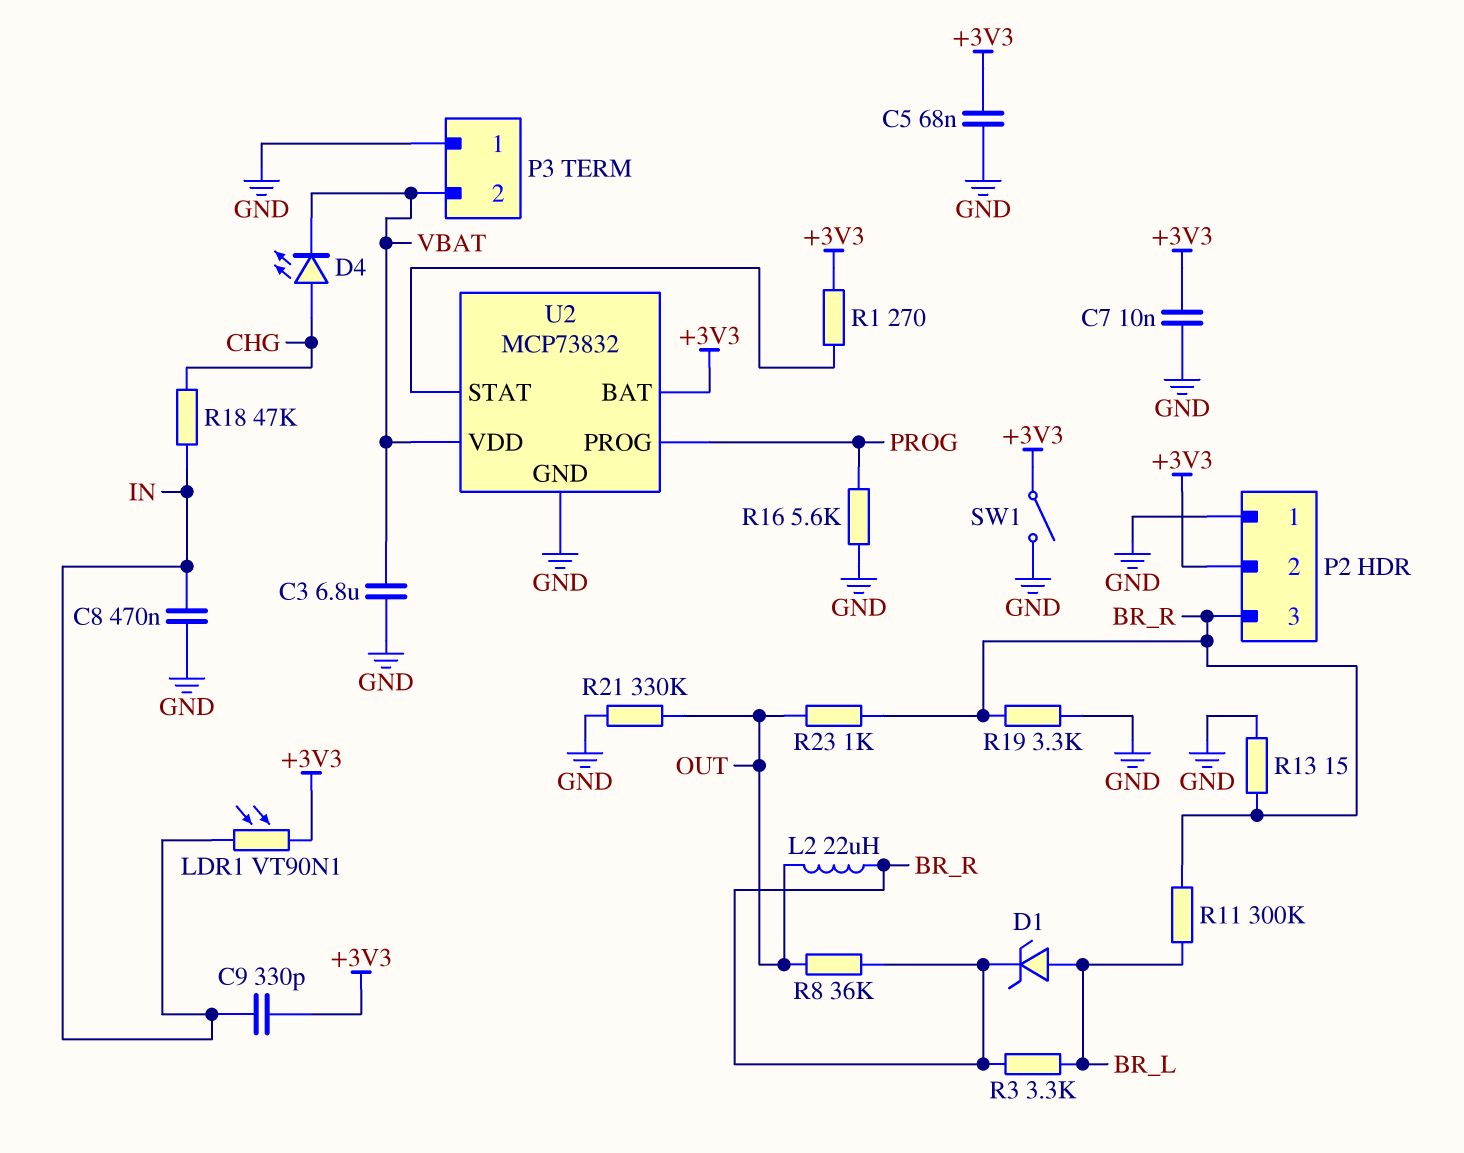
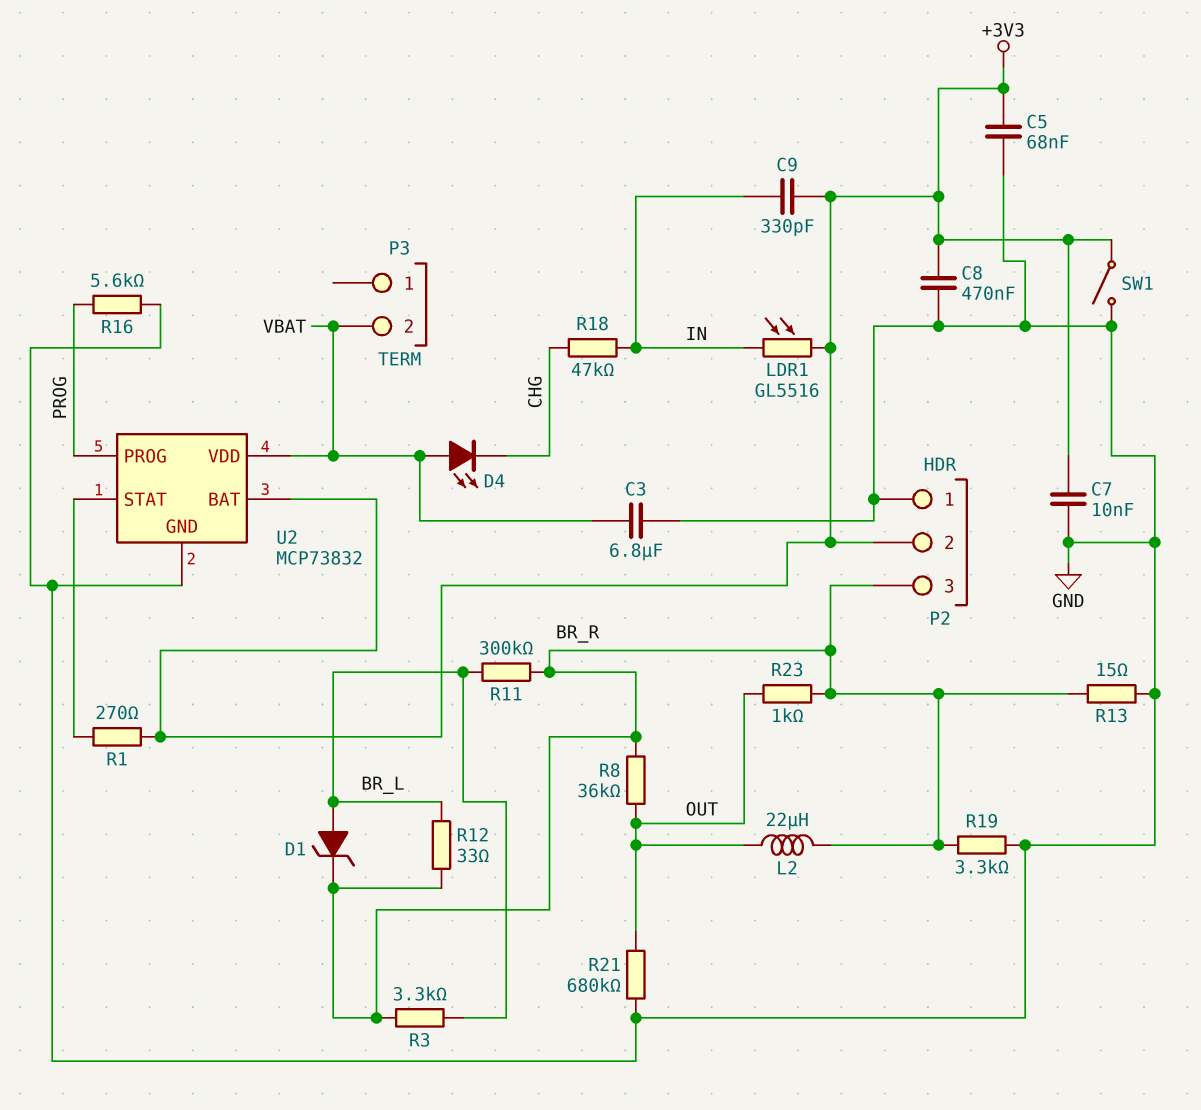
C8: 470nF (GND, IN) -> 470nF (+3V3, GND)
D4: LED (A CHG, K VBAT) -> LED (A VBAT, K CHG)
LDR1: VT90N1 (+3V3, IN) -> GL5516 (+3V3, IN)
P3 pin 1: GND -> none
R12: none -> 33 (BR_L, BR_R)
R21: 330k (GND, OUT) -> 680k (GND, OUT)

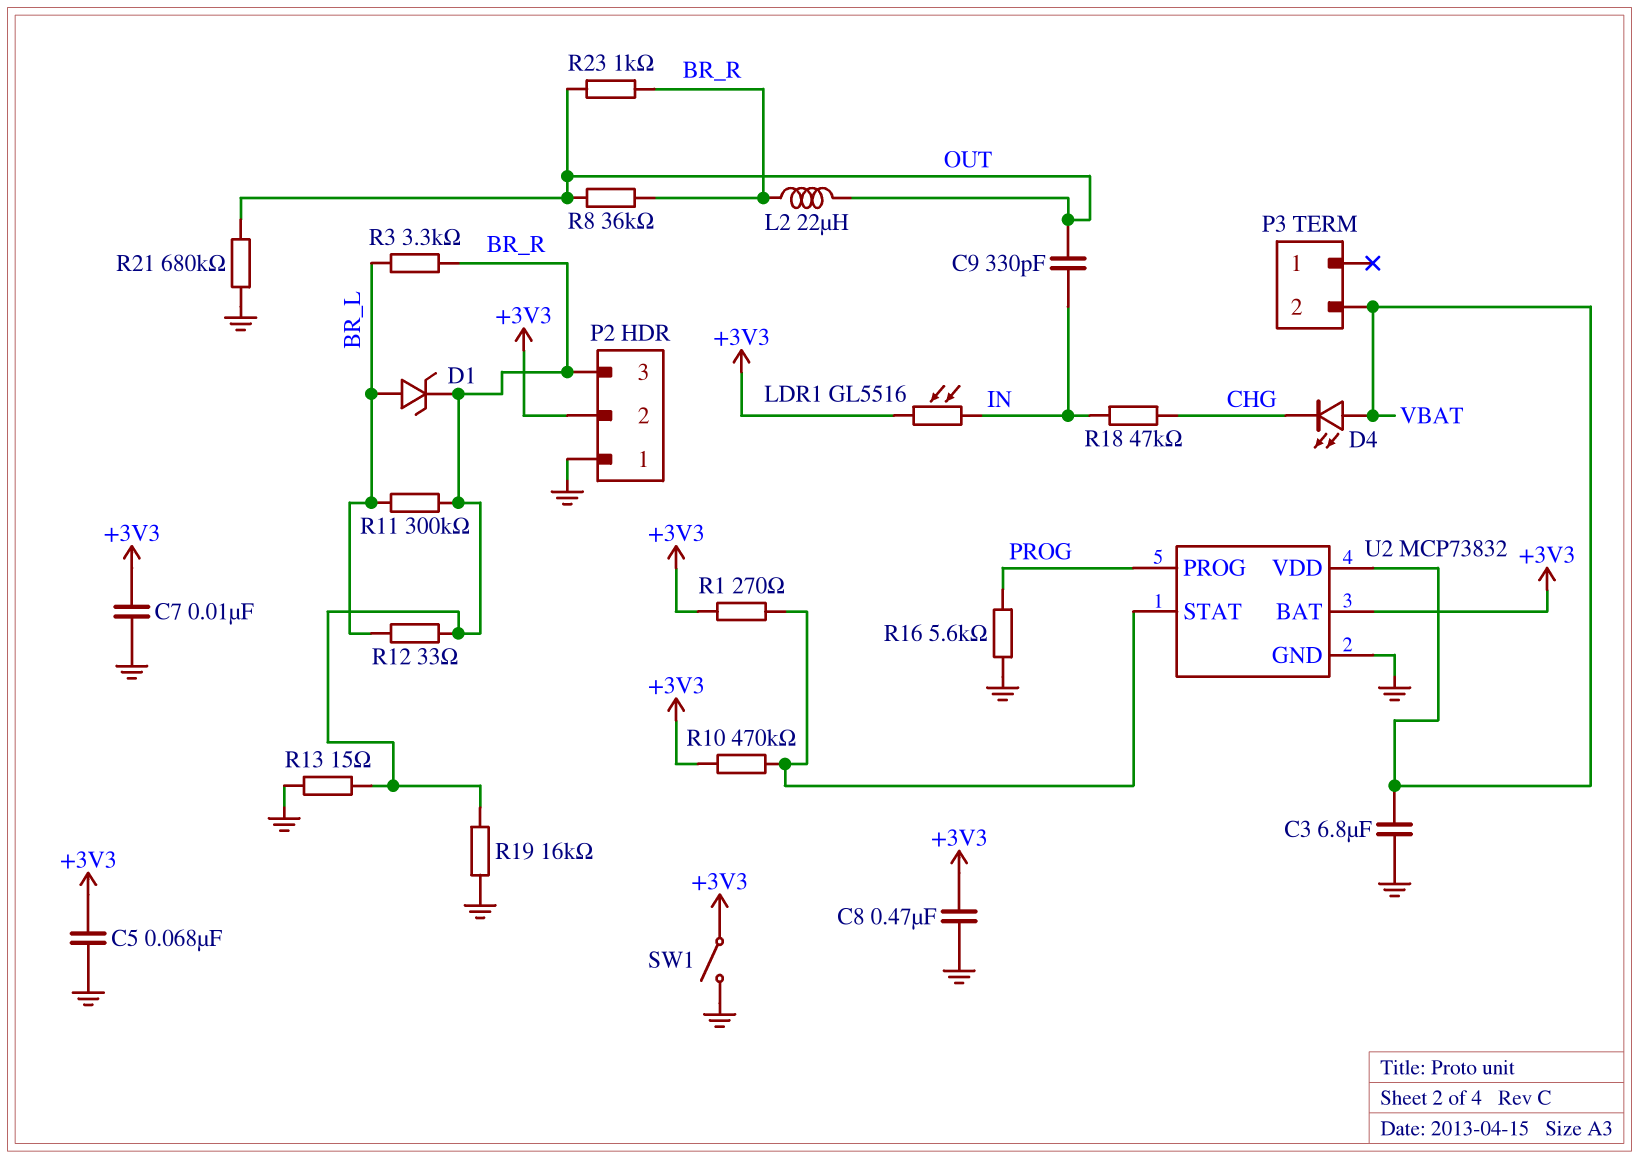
C9: 330pF (+3V3, IN) -> 330pF (IN, OUT)
R10: none -> 470k (+3V3, U2/STAT)
R19: 3.3k (BR_R, GND) -> 16k (BR_R, GND)

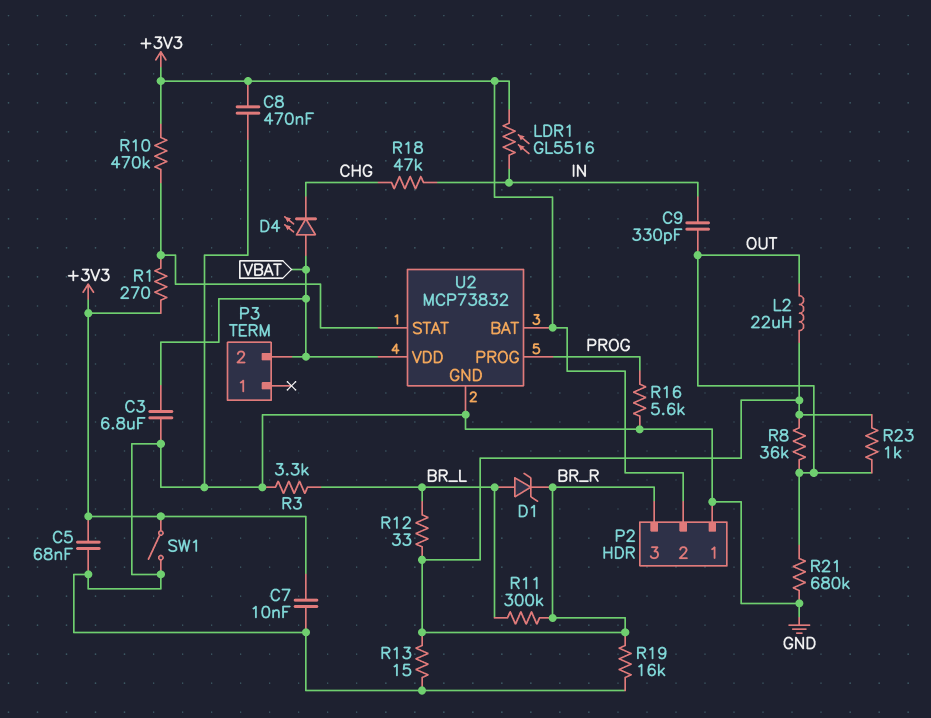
R3: 3.3k (BR_L, BR_R) -> 3.3k (BR_L, GND)

